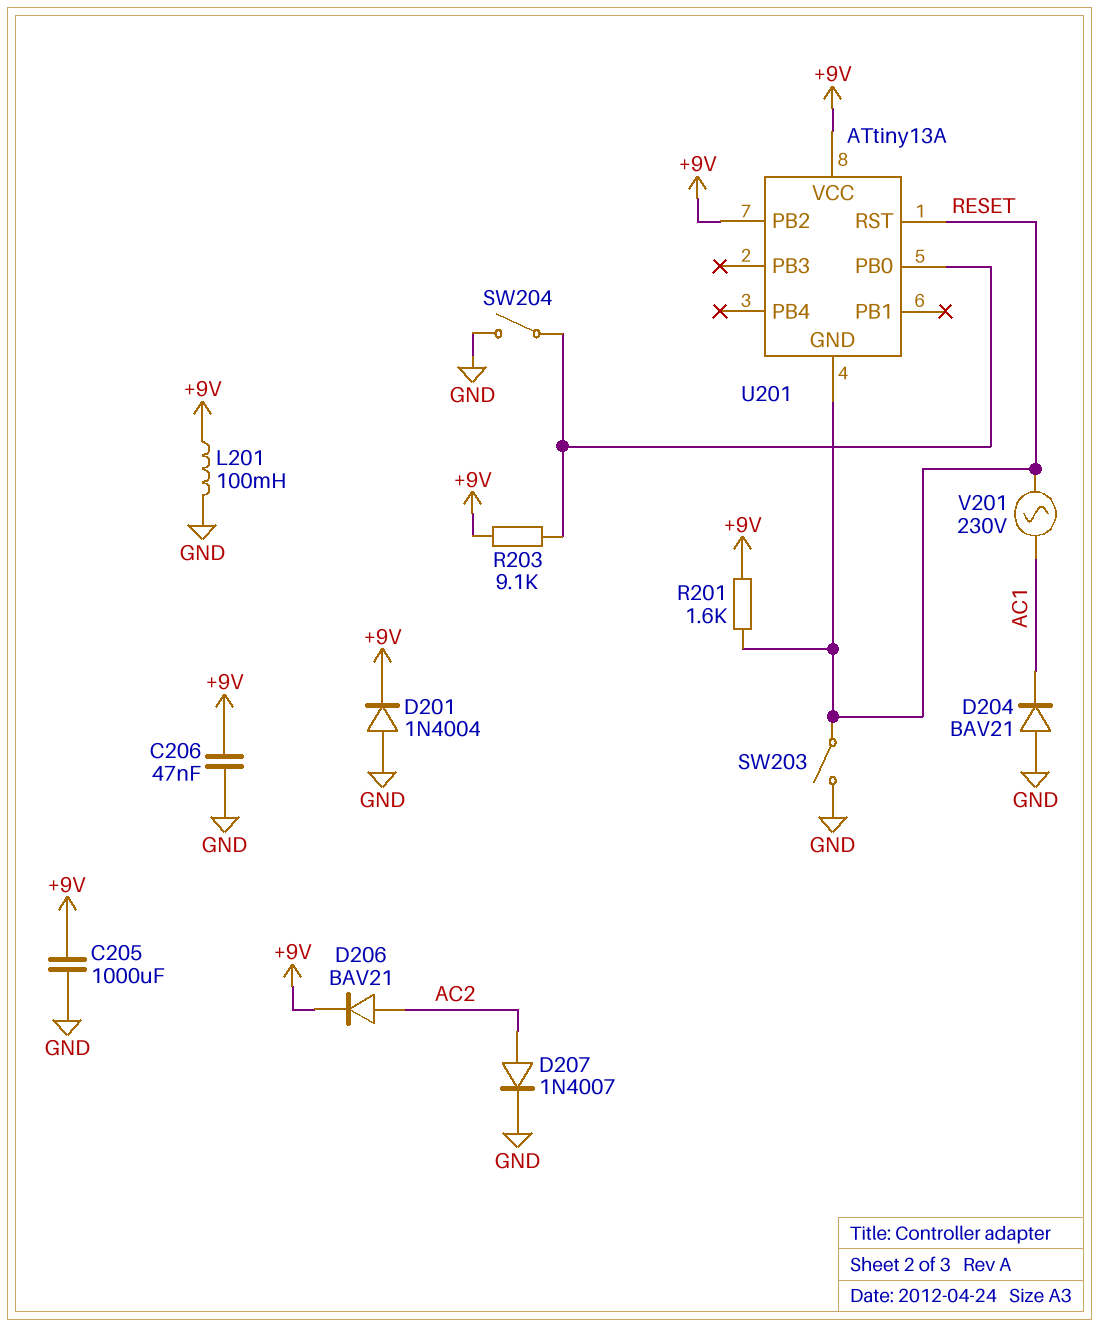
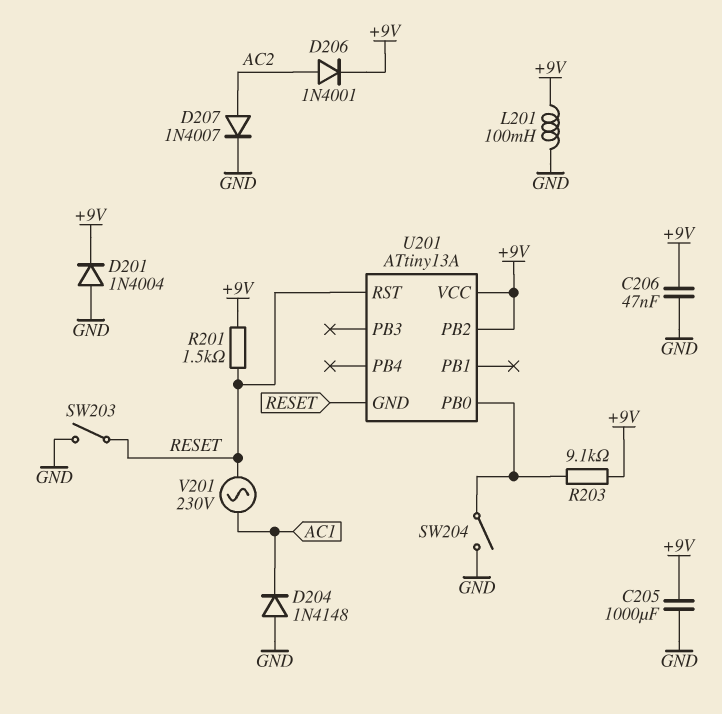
D204: diode BAV21 (A GND, K AC1) -> diode 1N4148 (A GND, K AC1)
D206: diode BAV21 (A AC2, K +9V) -> diode 1N4001 (A AC2, K +9V)
R201: 1.6k (+9V, RESET) -> 1.5k (+9V, RESET)

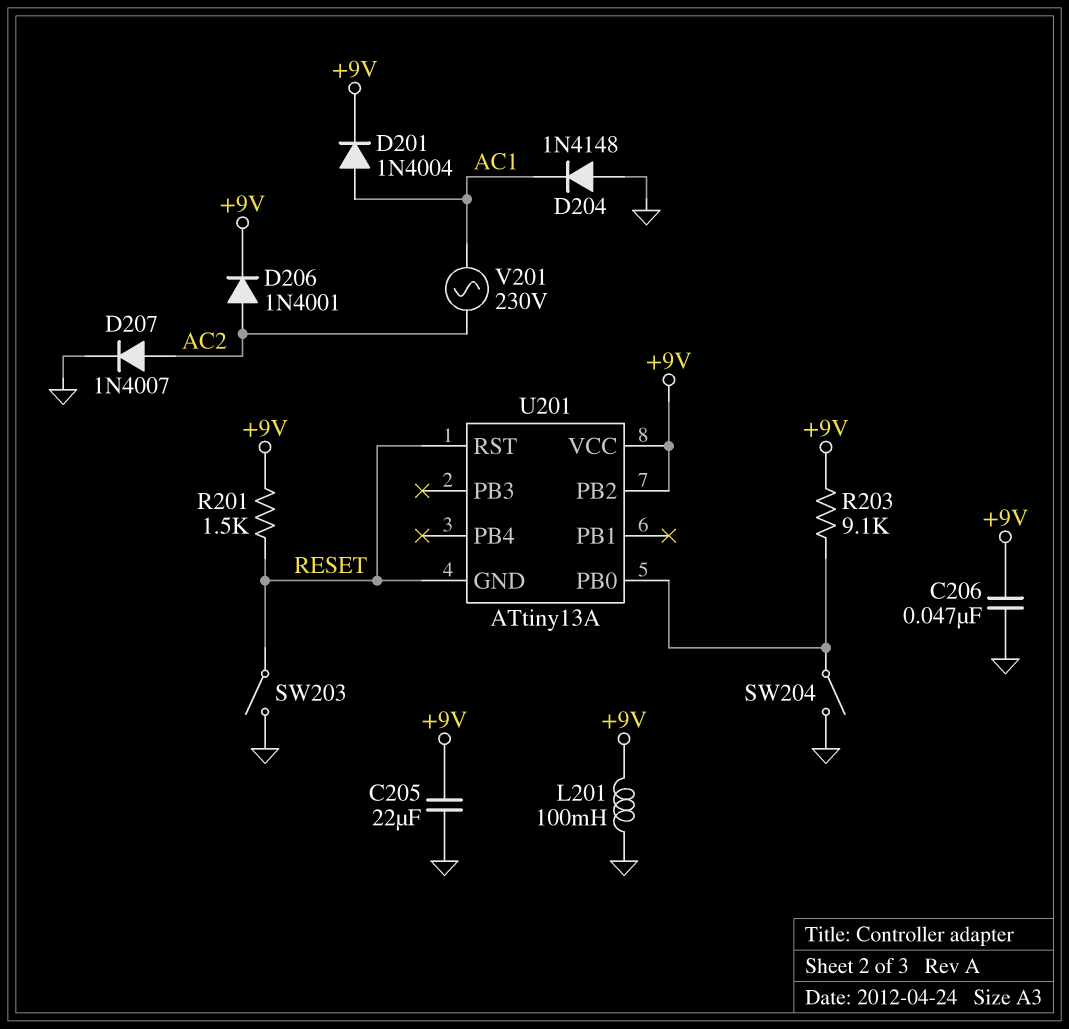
C205: 1000uF (+9V, GND) -> 22uF (+9V, GND)
D201: diode 1N4004 (A GND, K +9V) -> diode 1N4004 (A AC1, K +9V)
V201: AC 230V (AC1, RESET) -> AC 230V (AC1, AC2)

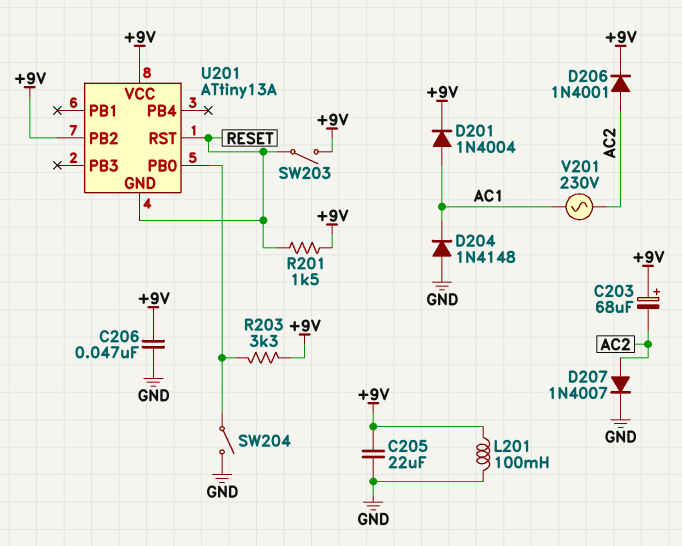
C203: none -> 68uF (plus +9V, minus AC2)
R203: 9.1k (+9V, U201/PB0) -> 3.3k (+9V, U201/PB0)
SW203: switch (GND, RESET) -> switch (+9V, RESET)

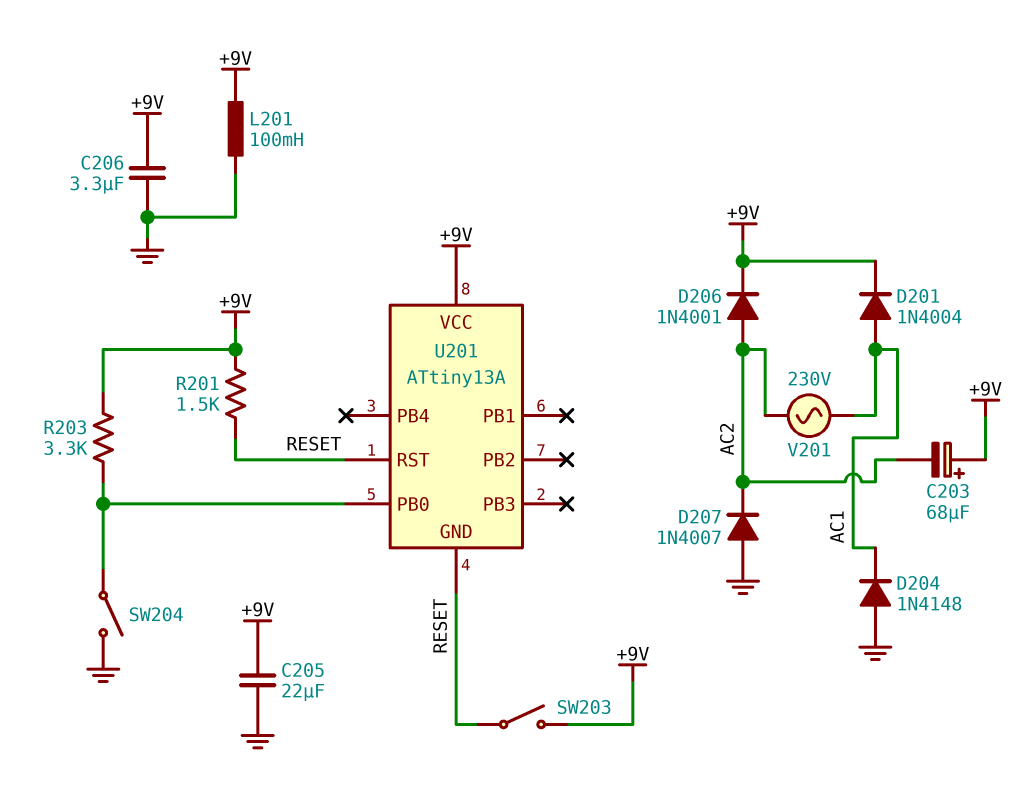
C206: 47nF (+9V, GND) -> 3.3uF (+9V, GND)
D207: diode 1N4007 (A AC2, K GND) -> diode 1N4007 (A GND, K AC2)
U201 pin PB2: +9V -> none

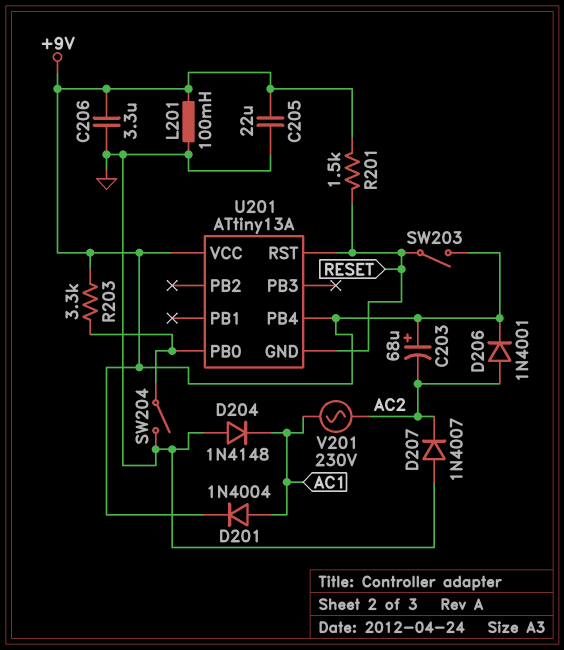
U201 pin PB4: none -> +9V

